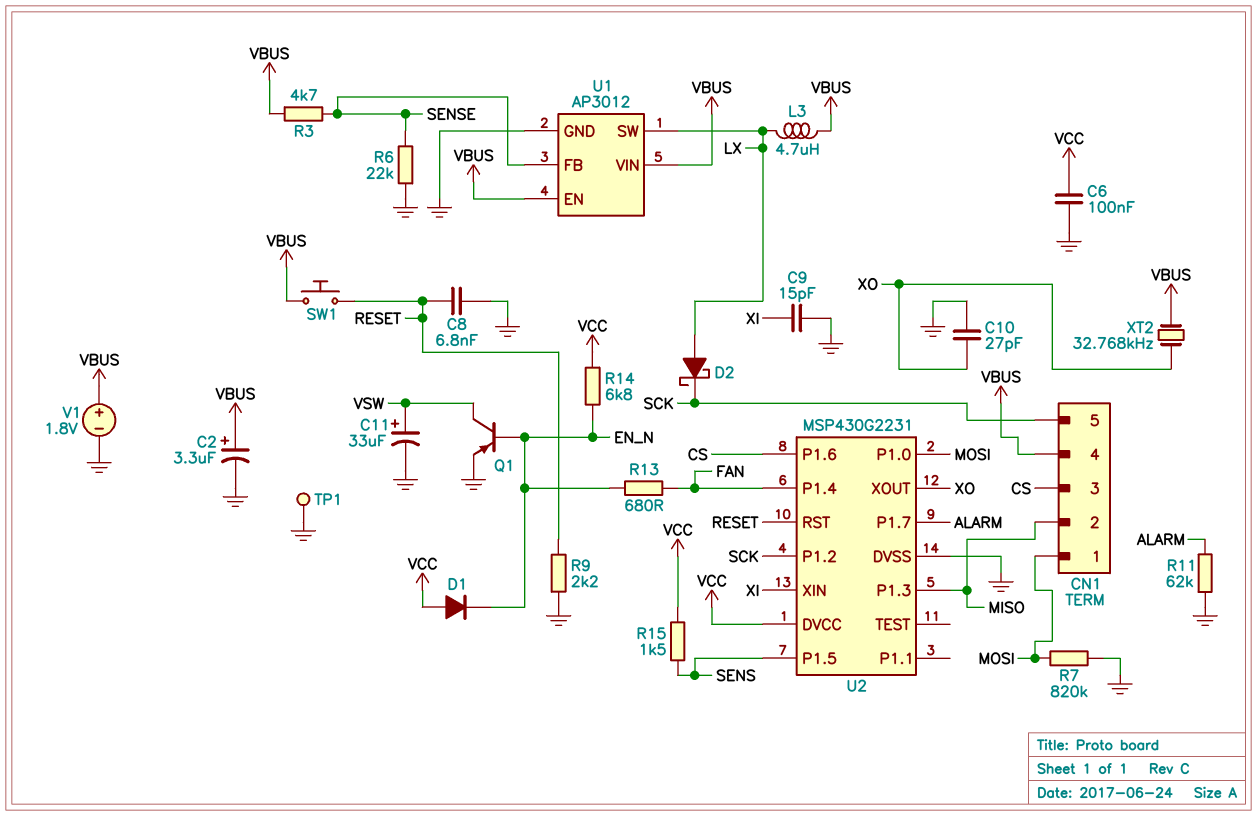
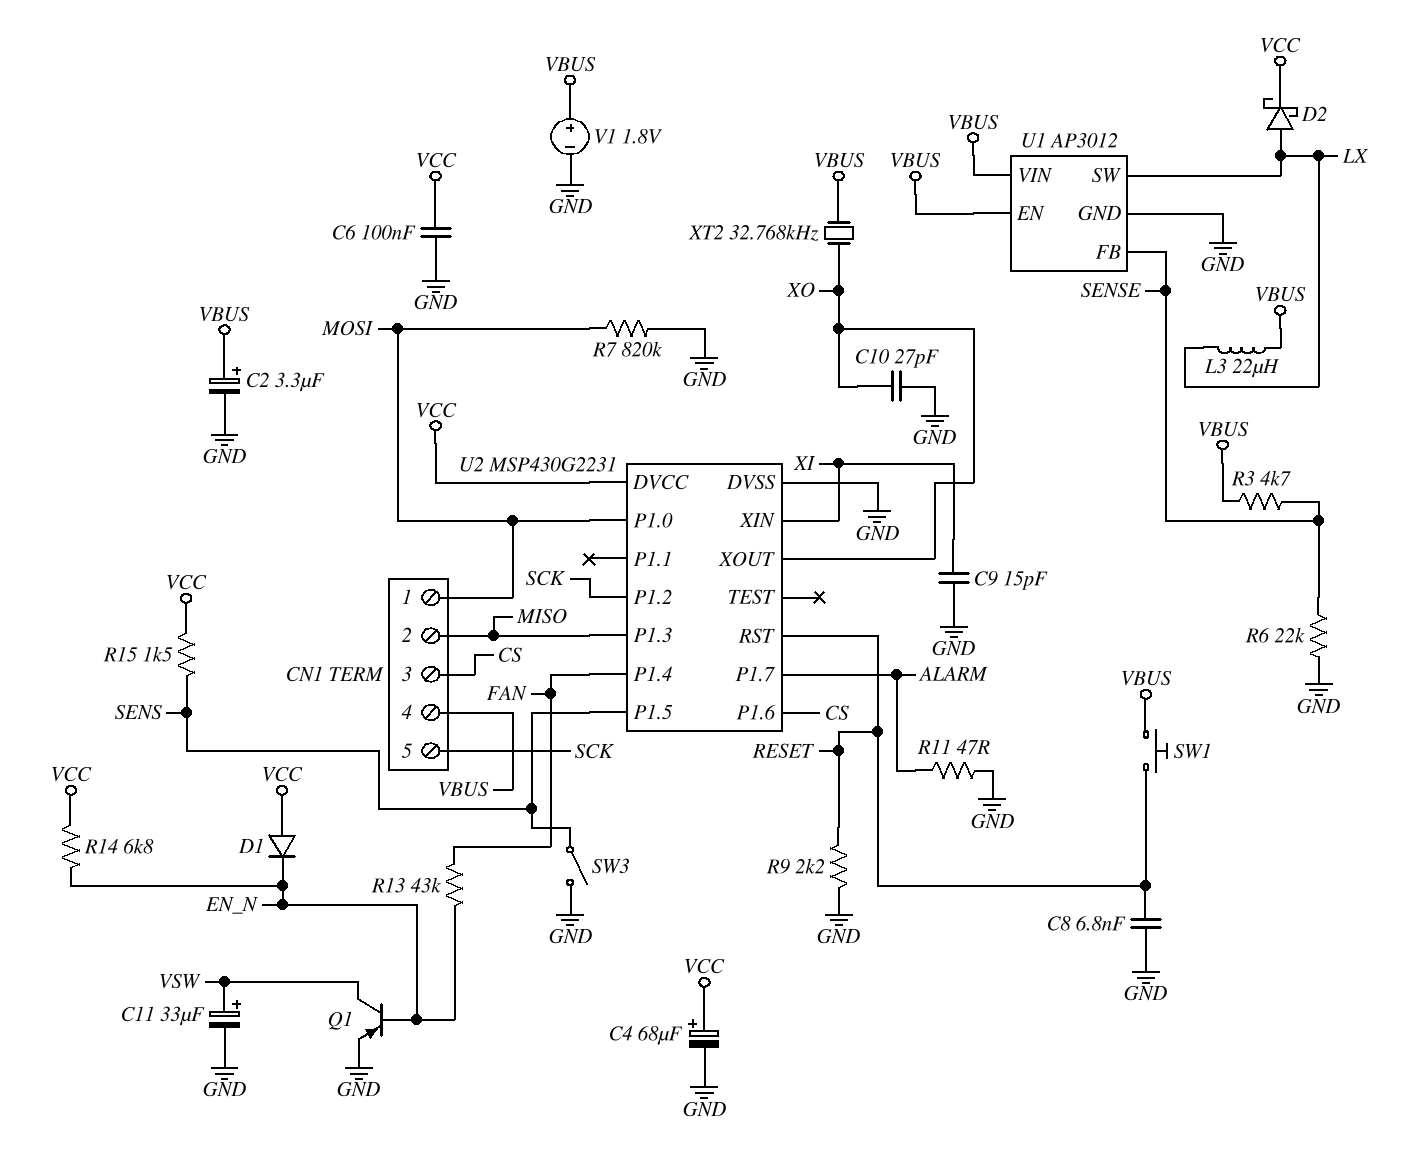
C4: none -> 68uF (plus VCC, minus GND)
D2: schottky (A LX, K SCK) -> schottky (A LX, K VCC)
L3: 4.7uH (LX, VBUS) -> 22uH (LX, VBUS)
R11: 62k (ALARM, GND) -> 47 (ALARM, GND)
R13: 680 (EN_N, FAN) -> 43k (EN_N, FAN)
SW3: none -> switch (GND, SENS)
TP1: test point (GND) -> none

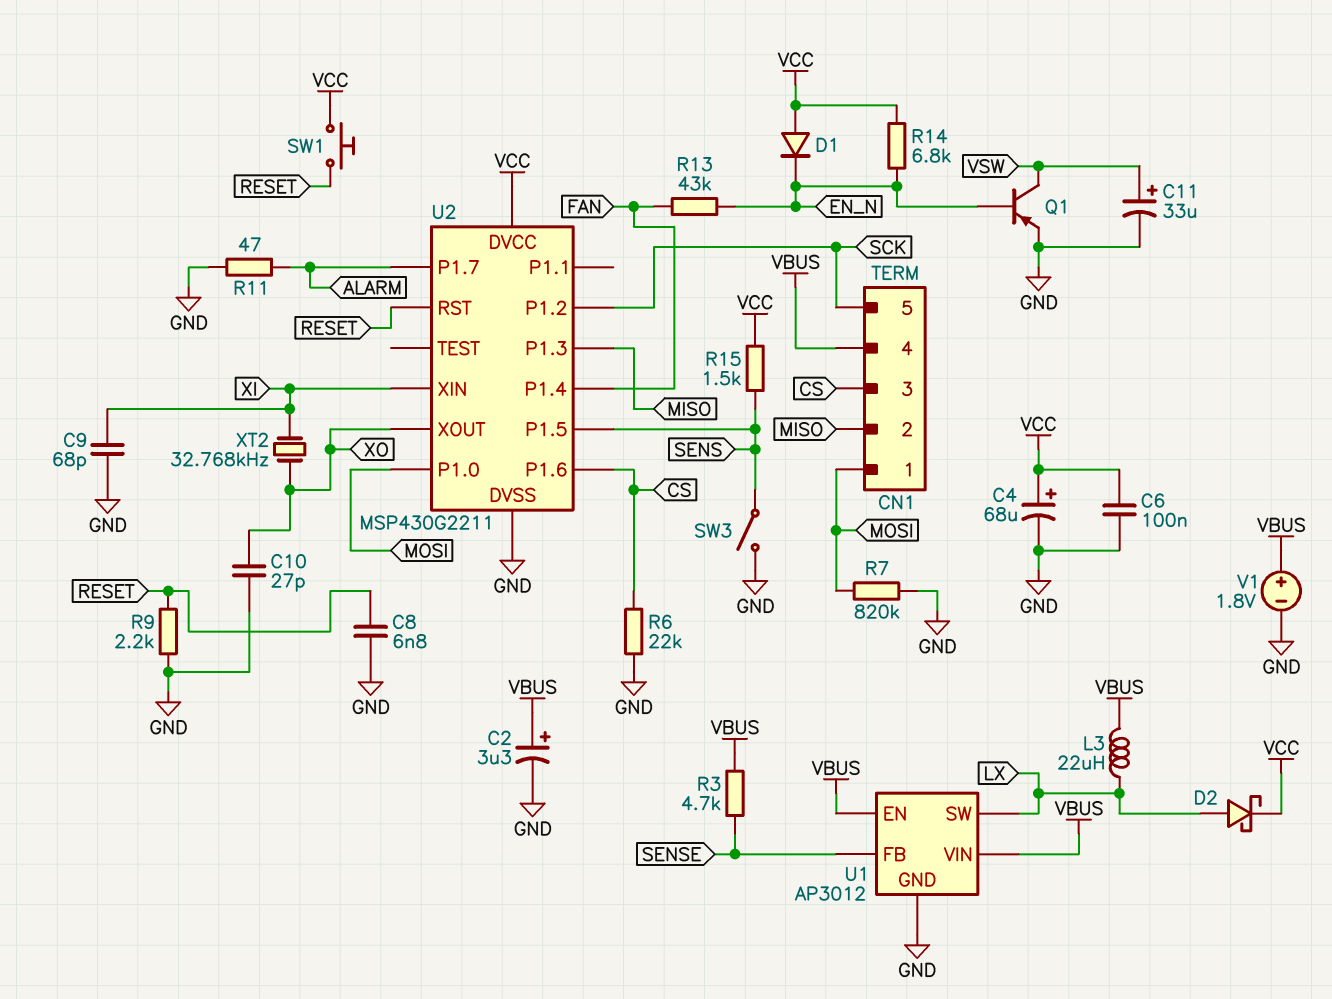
C9: 15pF (GND, XI) -> 68pF (GND, XI)
R6: 22k (GND, SENSE) -> 22k (CS, GND)
SW1: button (RESET, VBUS) -> button (RESET, VCC)
U2: MSP430G2231 -> MSP430G2211
XT2: 32.768kHz (VBUS, XO) -> 32.768kHz (XI, XO)

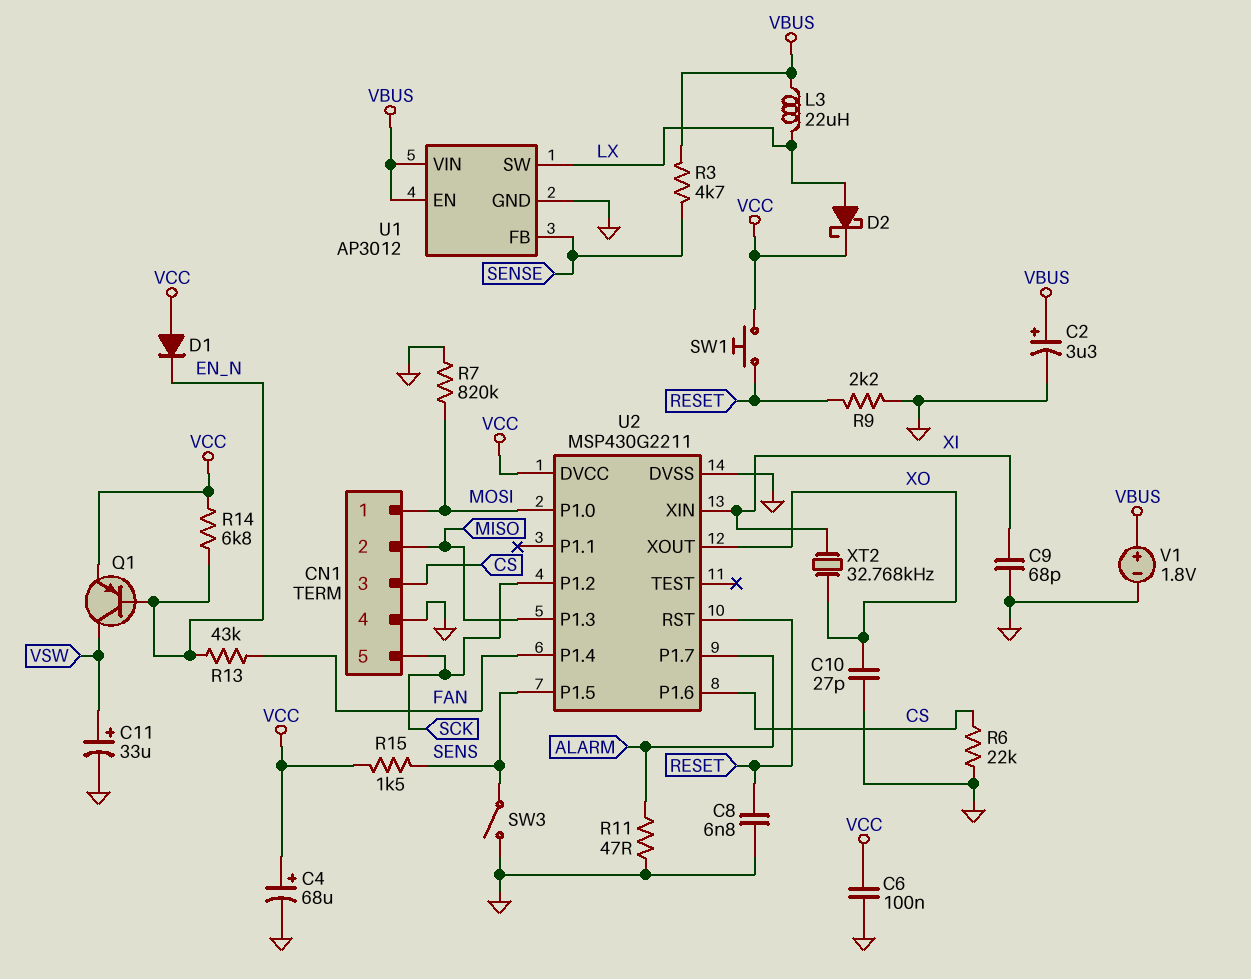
CN1 pin 4: VBUS -> GND
Q1: PNP (B EN_N, C VSW, E GND) -> PNP (B EN_N, C VSW, E VCC)

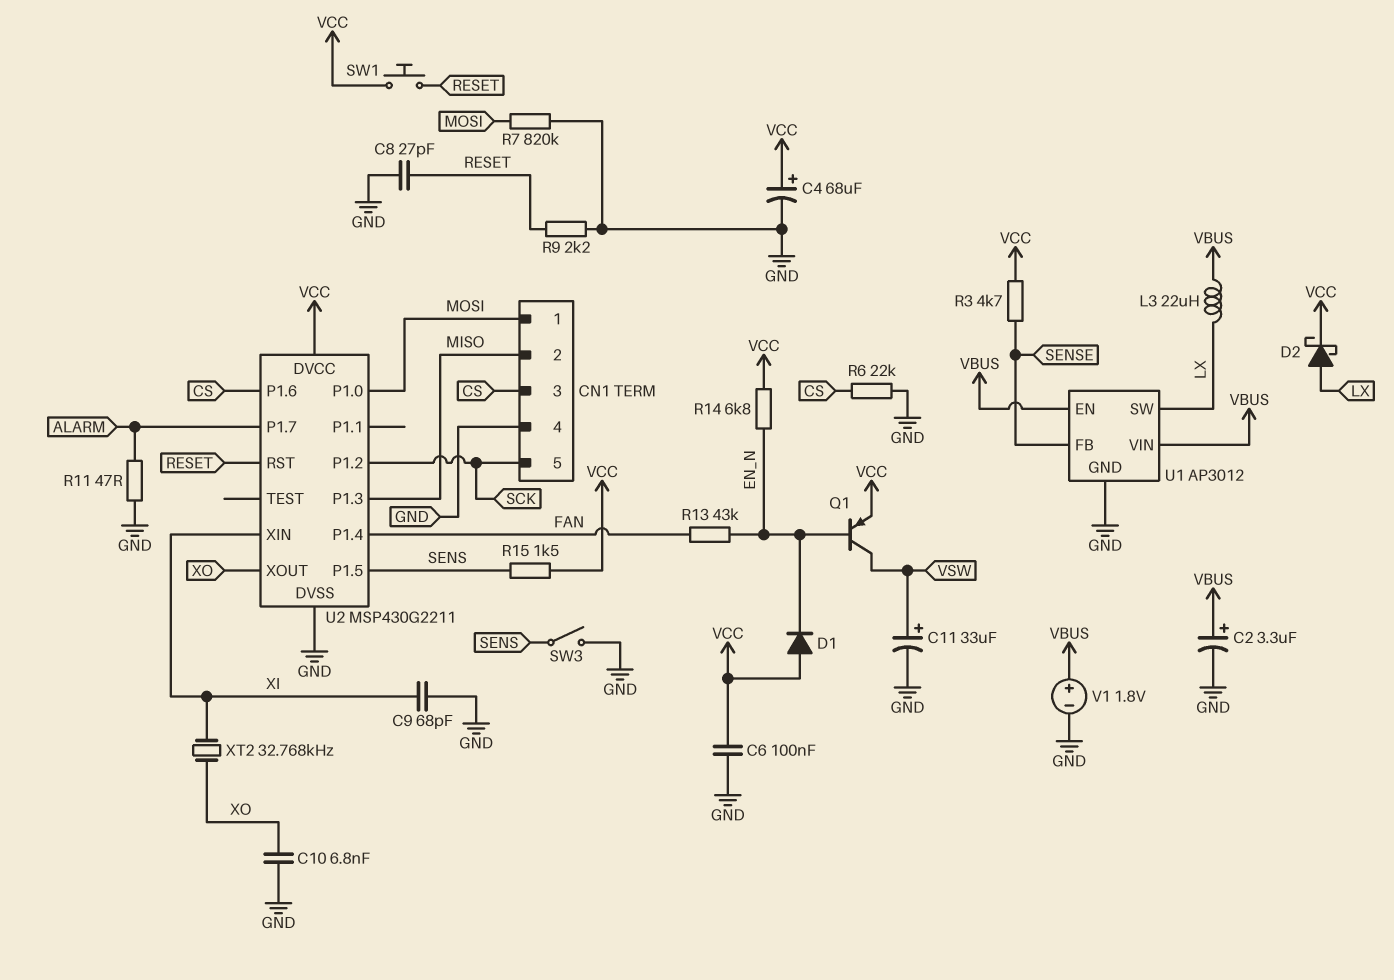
C8: 6.8nF (GND, RESET) -> 27pF (GND, RESET)
C10: 27pF (GND, XO) -> 6.8nF (GND, XO)
R3: 4.7k (SENSE, VBUS) -> 4.7k (SENSE, VCC)

